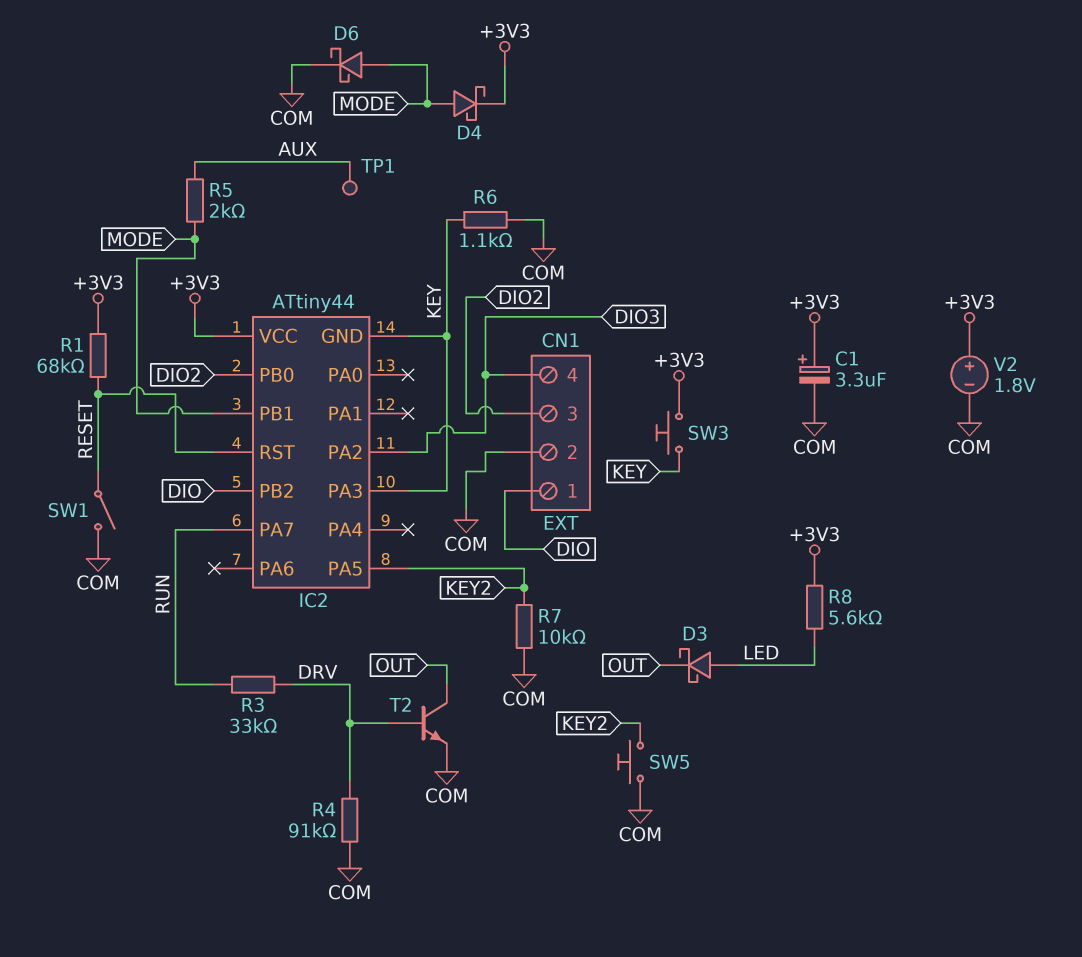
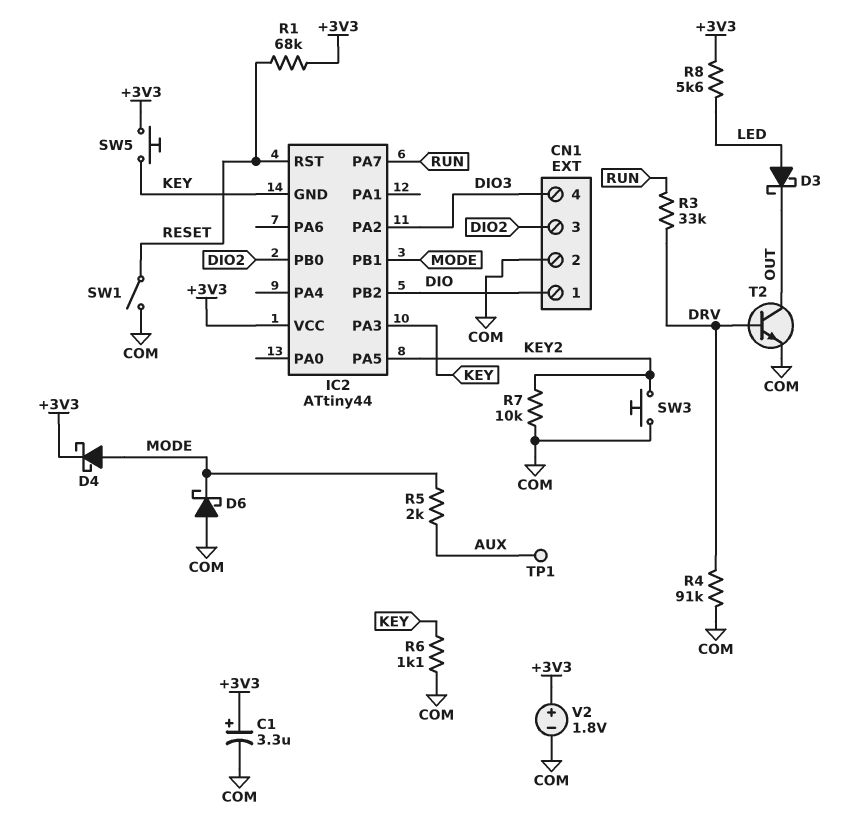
D6: schottky (A MODE, K COM) -> schottky (A COM, K MODE)
SW3: button (+3V3, KEY) -> button (COM, KEY2)
SW5: button (COM, KEY2) -> button (+3V3, KEY)

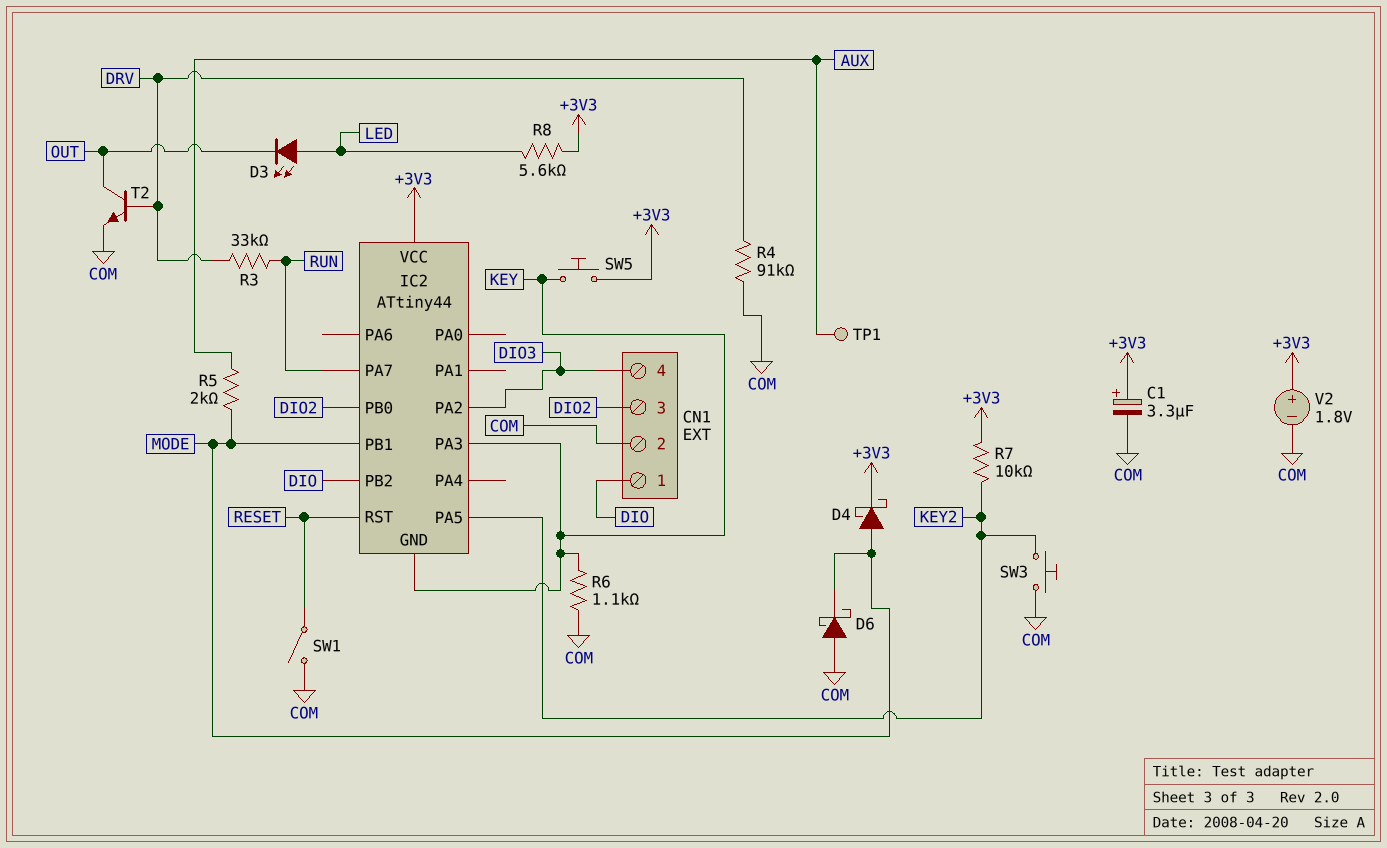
D3: schottky (A LED, K OUT) -> LED (A LED, K OUT)
R1: 68k (+3V3, RESET) -> none
R7: 10k (COM, KEY2) -> 10k (+3V3, KEY2)

